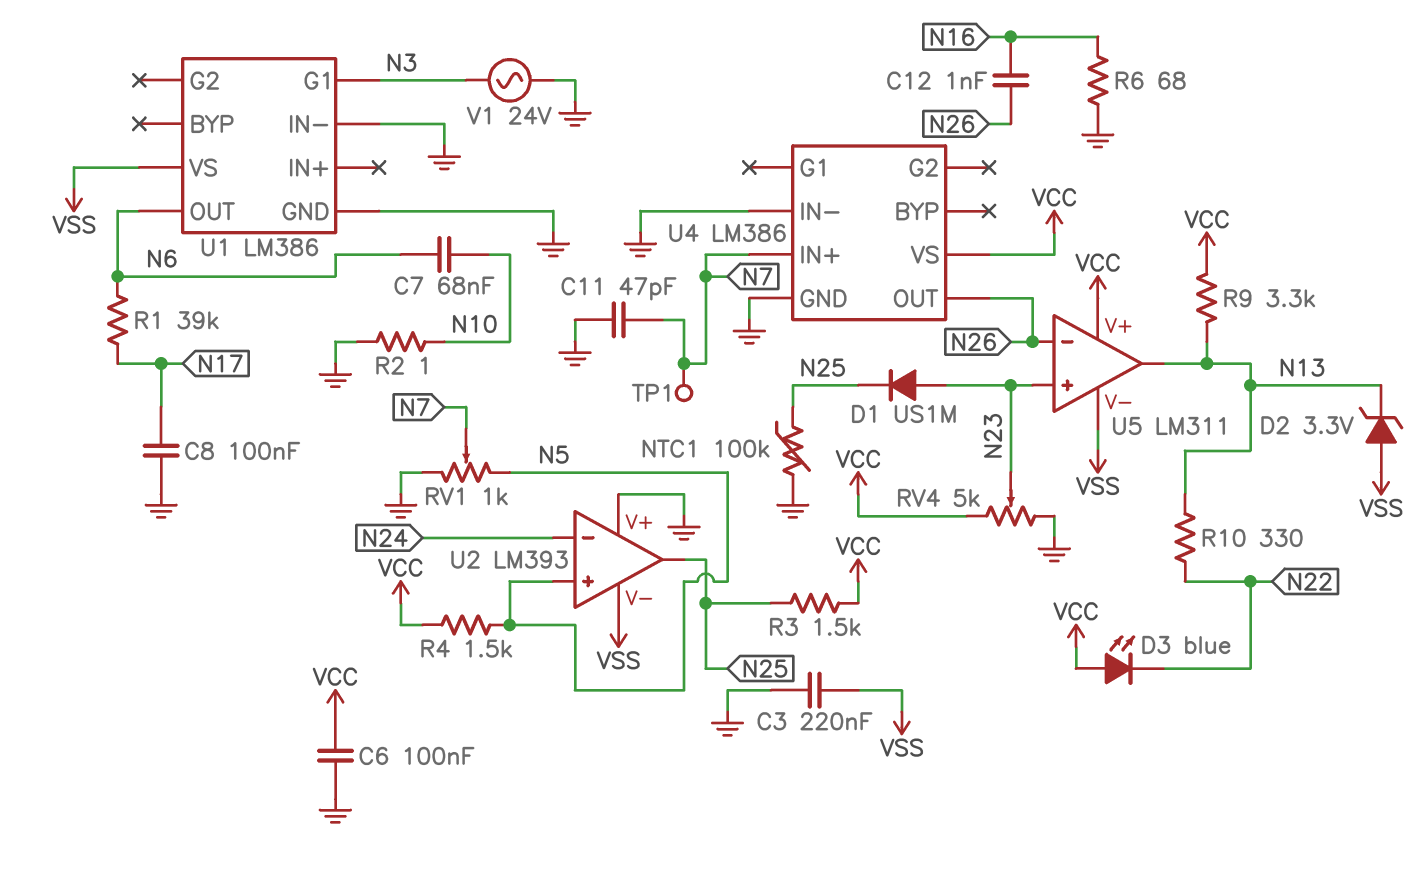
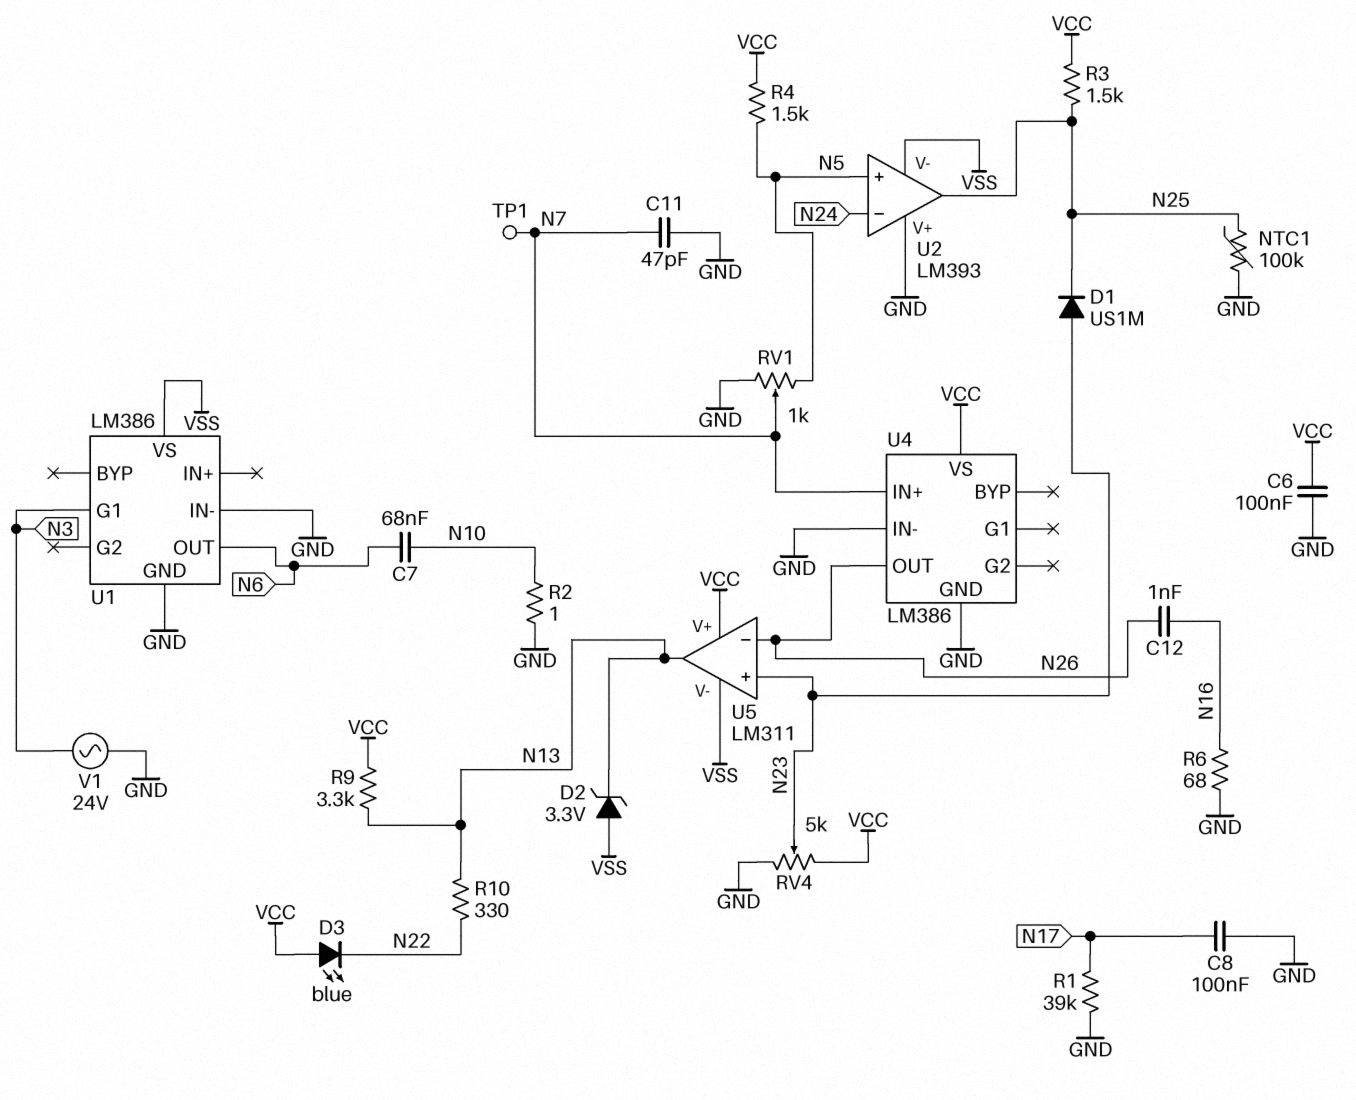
C3: 220nF (GND, VSS) -> none
R1: 39k (N6, N17) -> 39k (GND, N17)

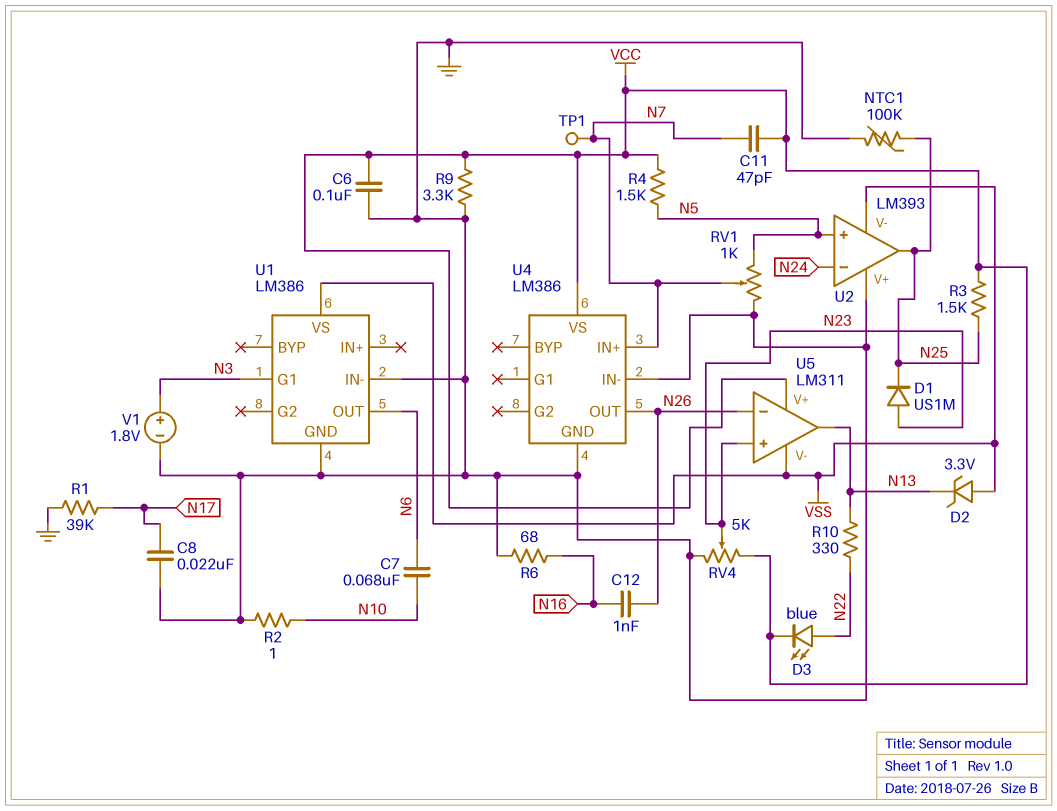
C8: 100nF (GND, N17) -> 22nF (GND, N17)
C11: 47pF (GND, N7) -> 47pF (N7, VCC)
D3: LED blue (A VCC, K N22) -> LED blue (A N22, K VCC)
R9: 3.3k (N13, VCC) -> 3.3k (GND, VCC)
V1: AC 24V (GND, N3) -> 1.8V (plus N3, minus GND)

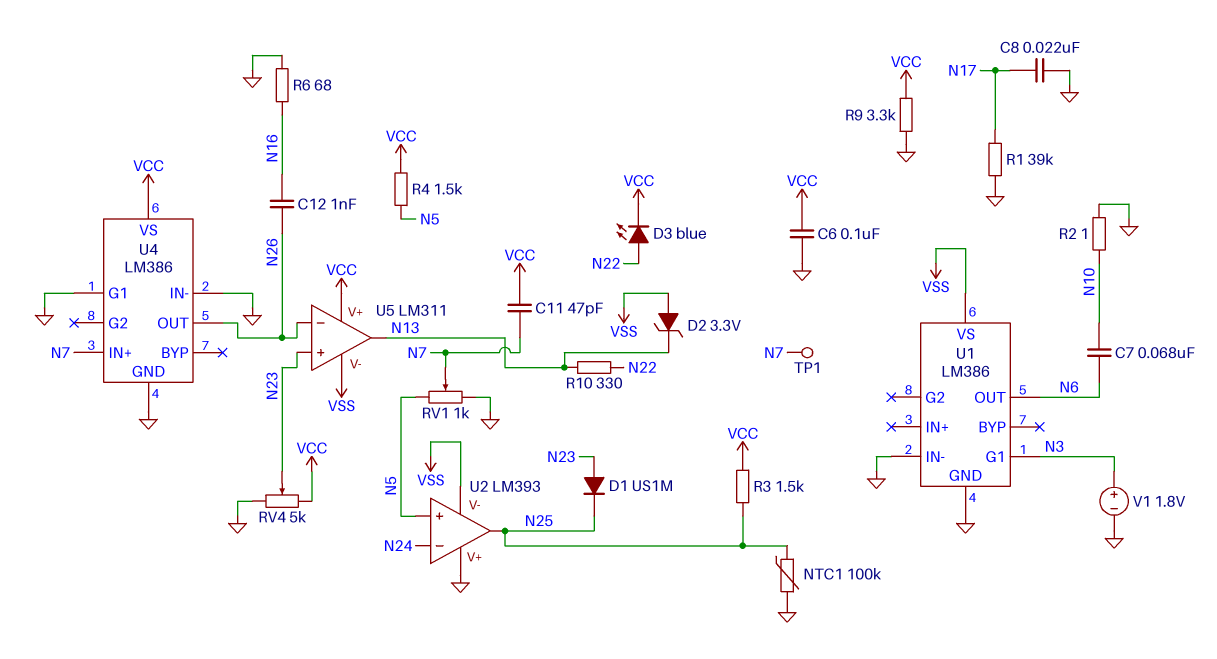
U4 pin G1: none -> GND

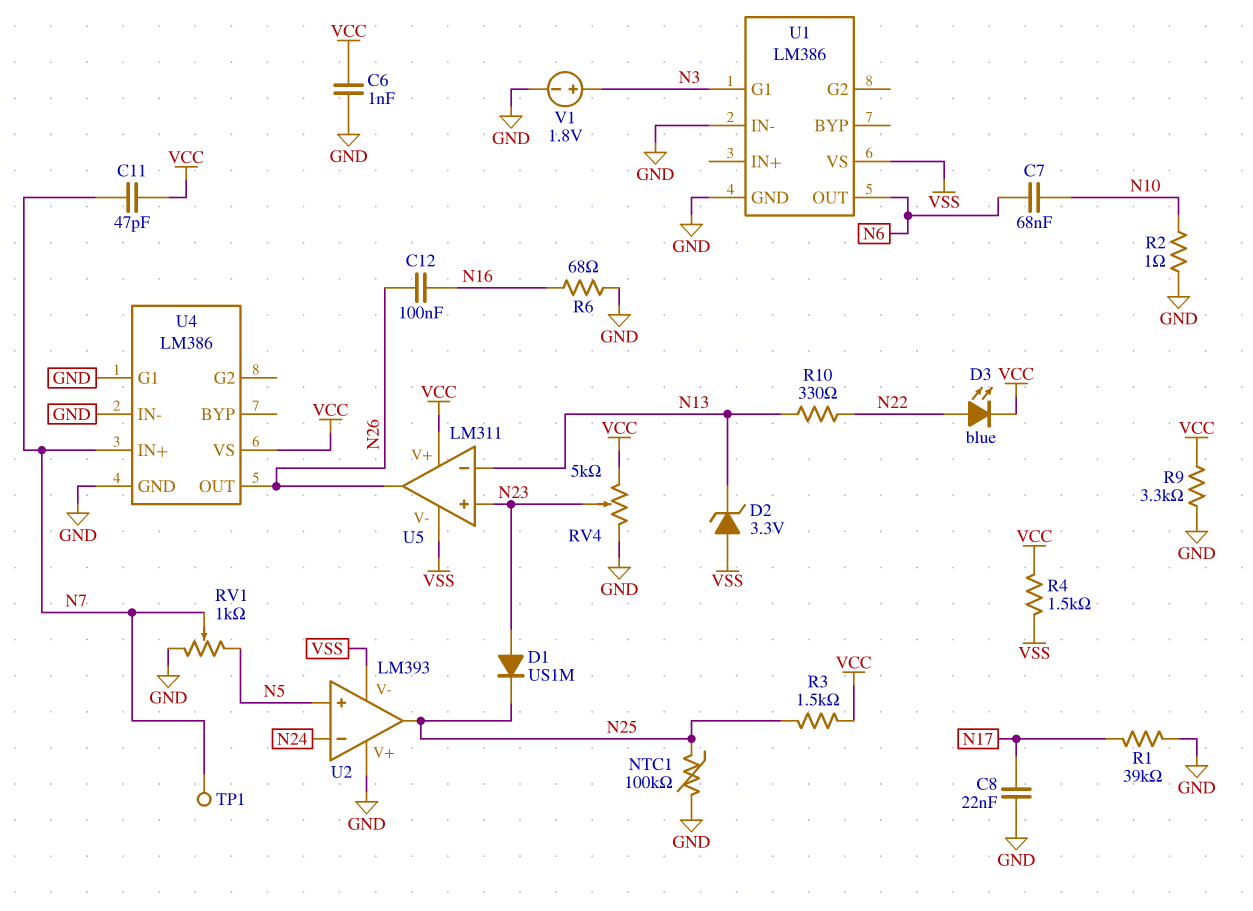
C6: 100nF (GND, VCC) -> 1nF (GND, VCC)
C12: 1nF (N16, N26) -> 100nF (N16, N26)
R4: 1.5k (N5, VCC) -> 1.5k (VCC, VSS)
U5 pin in-: N26 -> N13
U5 pin out: N13 -> N26

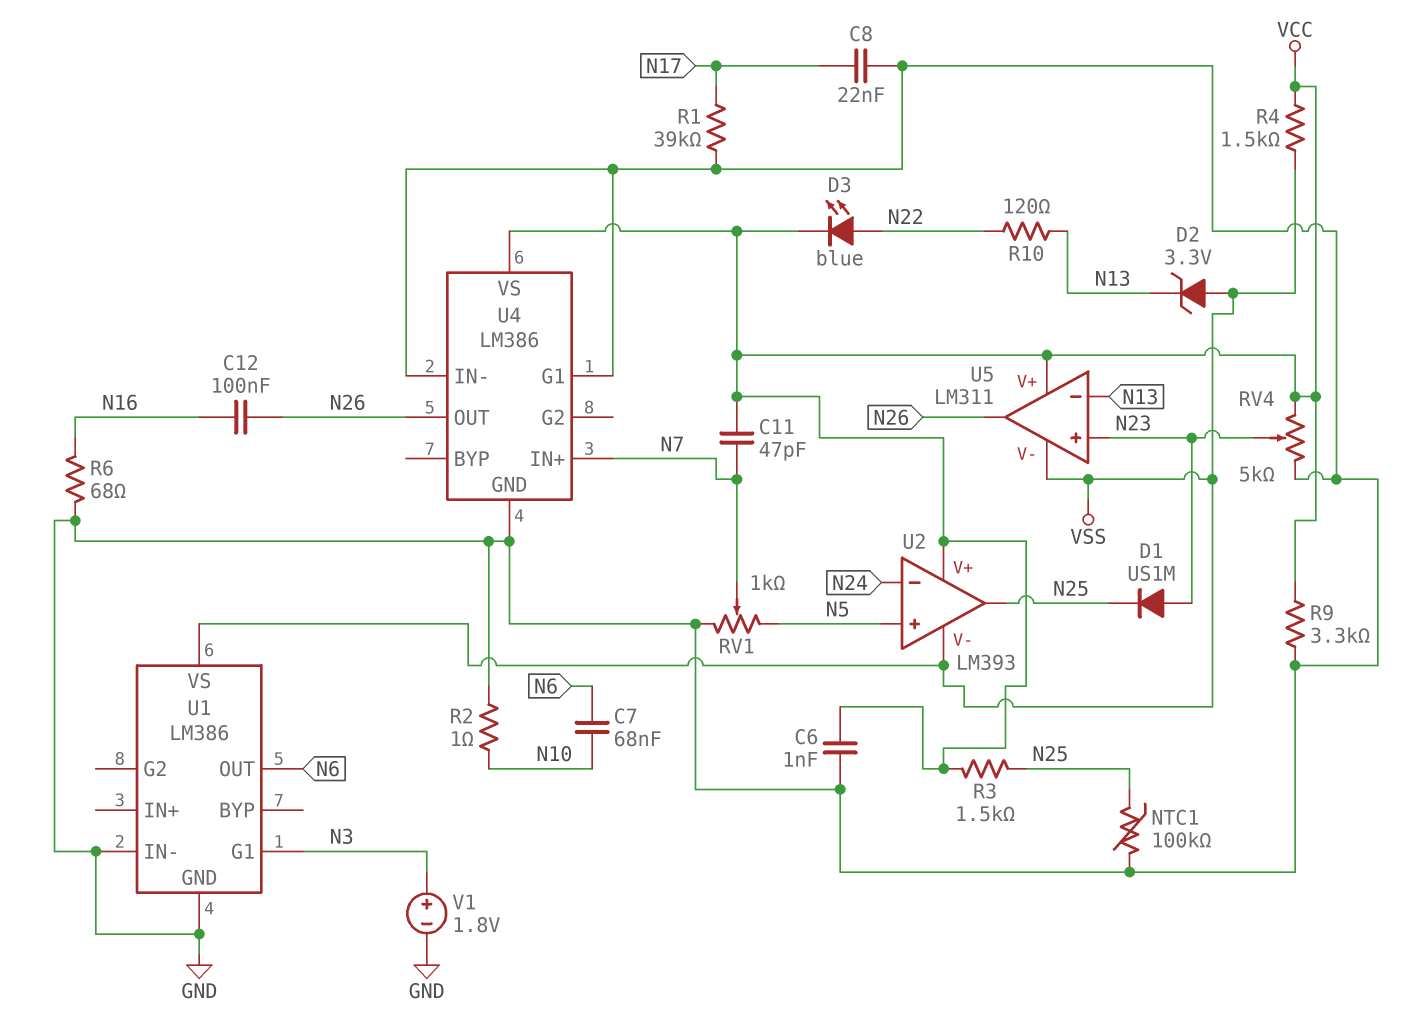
R10: 330 (N13, N22) -> 120 (N13, N22)
TP1: test point (N7) -> none
U2 pin V+: GND -> VCC

